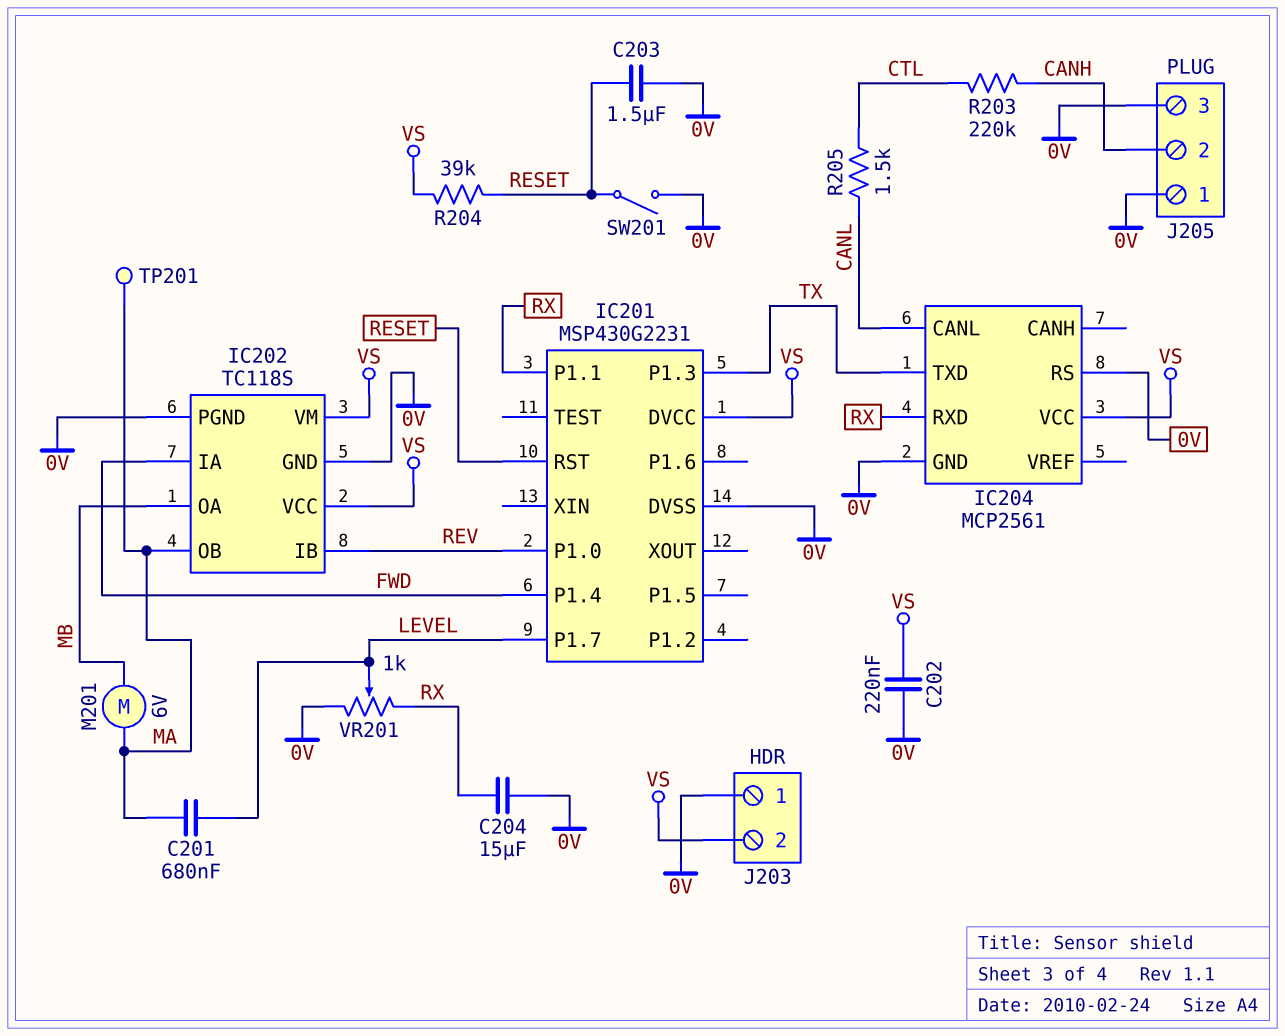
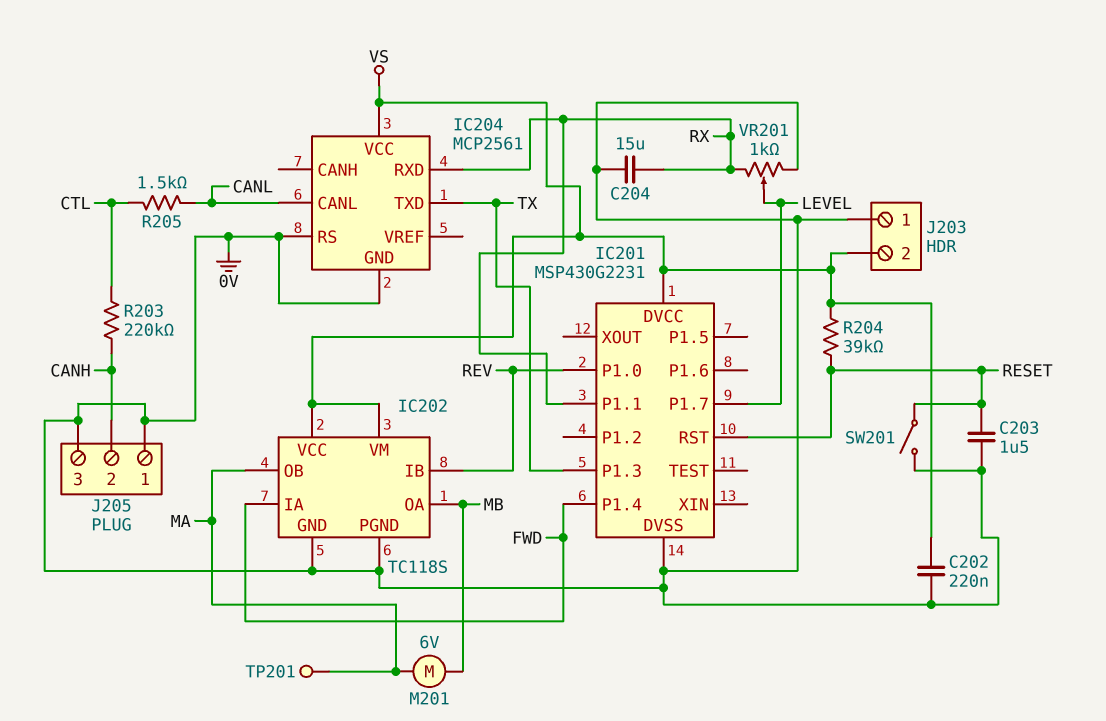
C201: 680nF (LEVEL, MA) -> none

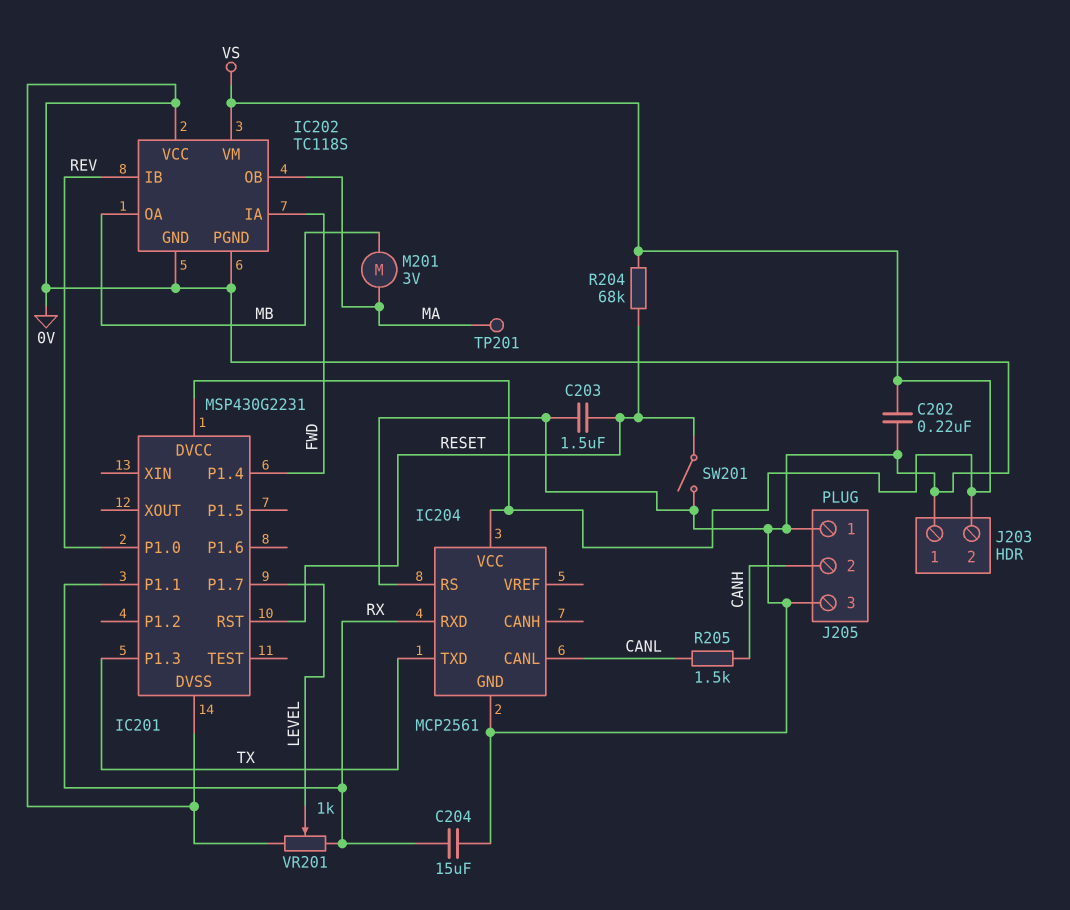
IC202 pin VCC: VS -> 0V
M201: motor 6V (MA, MB) -> motor 3V (MA, MB)
R203: 220k (CANH, CTL) -> none
R204: 39k (RESET, VS) -> 68k (RESET, VS)
R205: 1.5k (CANL, CTL) -> 1.5k (CANH, CANL)

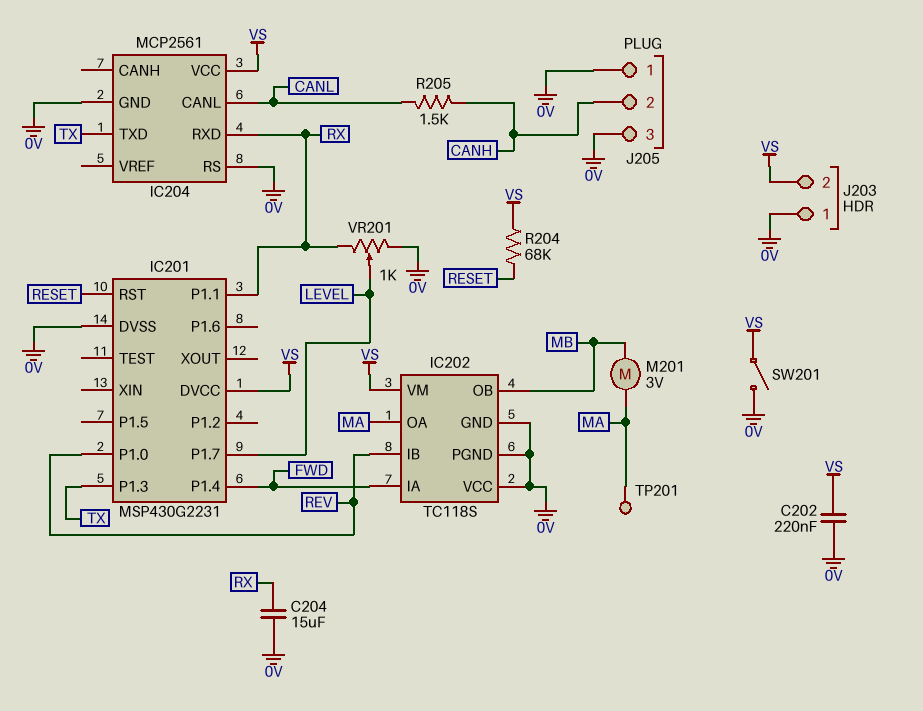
C203: 1.5uF (0V, RESET) -> none
IC202 pin OA: MB -> MA
IC202 pin OB: MA -> MB
SW201: switch (0V, RESET) -> switch (0V, VS)

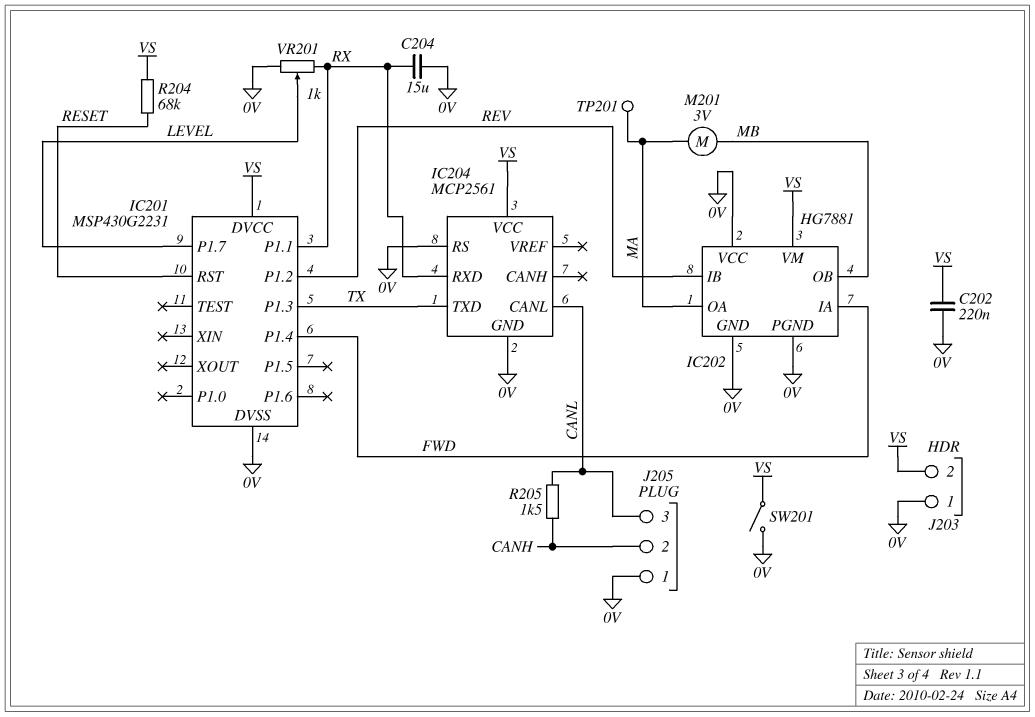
IC201 pin P1.0: REV -> none
IC201 pin P1.2: none -> REV
IC202: TC118S -> HG7881
J205 pin 3: 0V -> CANL

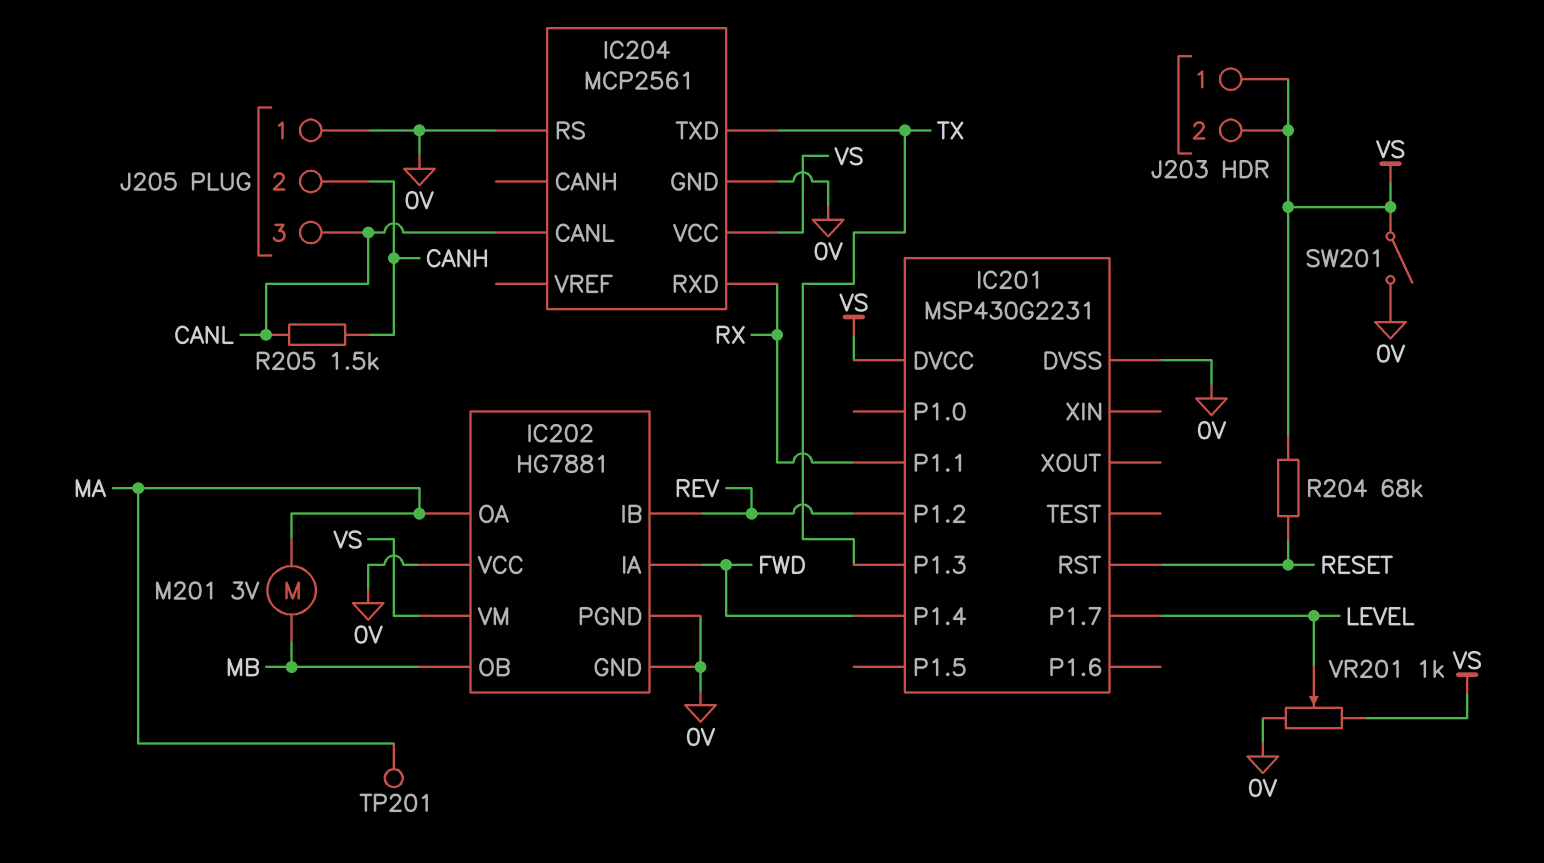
C202: 220nF (0V, VS) -> none
C204: 15uF (0V, RX) -> none
J203 pin 1: 0V -> VS
VR201: 1k (0V, RX, wiper LEVEL) -> 1k (0V, VS, wiper LEVEL)

